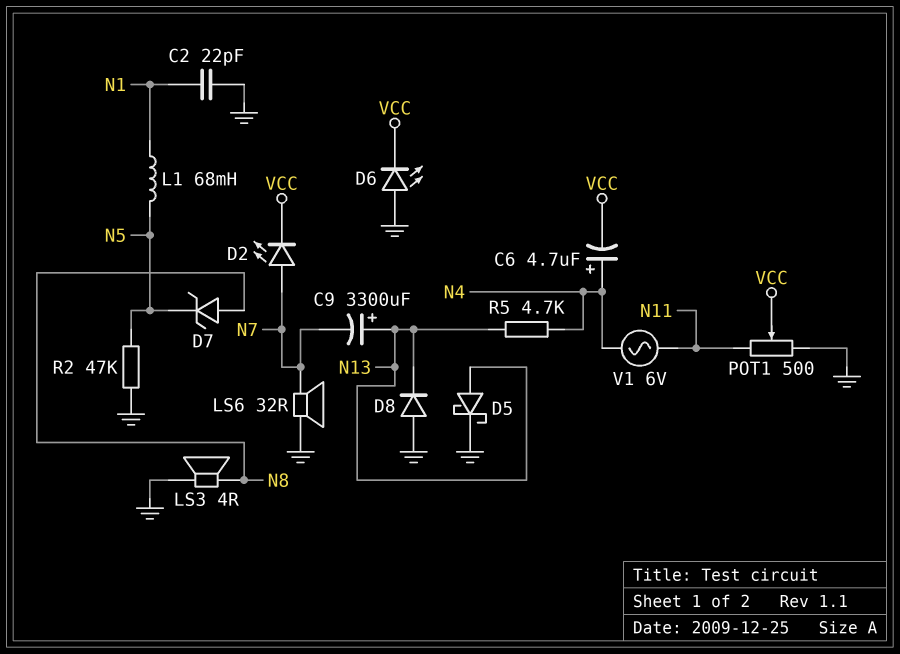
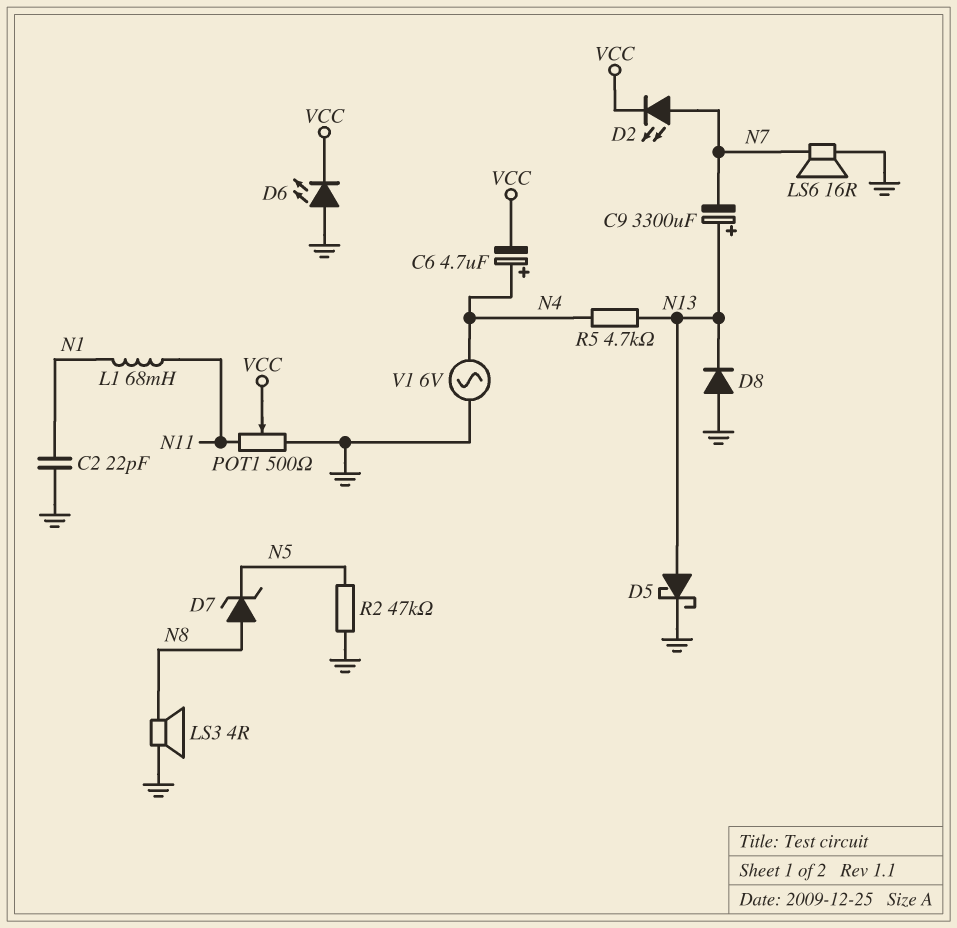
L1: 68mH (N1, N5) -> 68mH (N1, N11)
LS6: speaker 32R (GND, N7) -> speaker 16R (GND, N7)
V1: AC 6V (N4, N11) -> AC 6V (GND, N4)

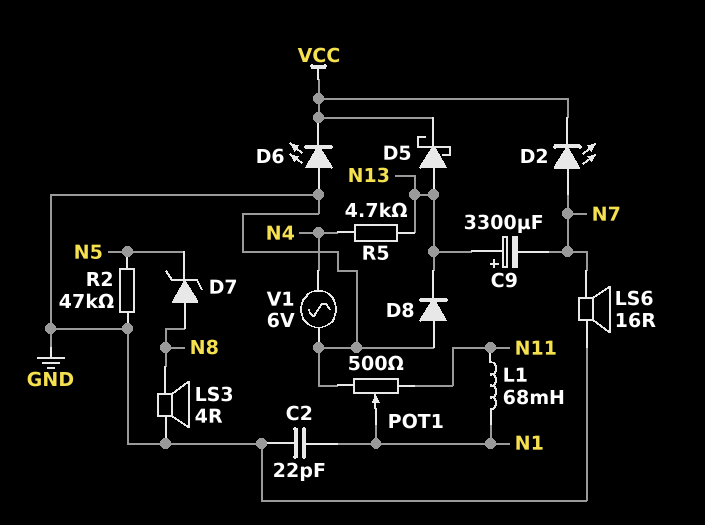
C6: 4.7uF (plus N4, minus VCC) -> none
D5: schottky (A N13, K GND) -> schottky (A N13, K VCC)
POT1: 500 (GND, N11, wiper VCC) -> 500 (GND, N11, wiper N1)

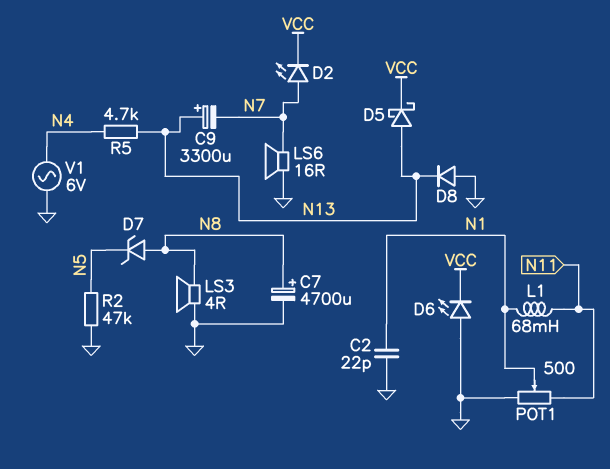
C7: none -> 4700uF (plus N8, minus GND)

